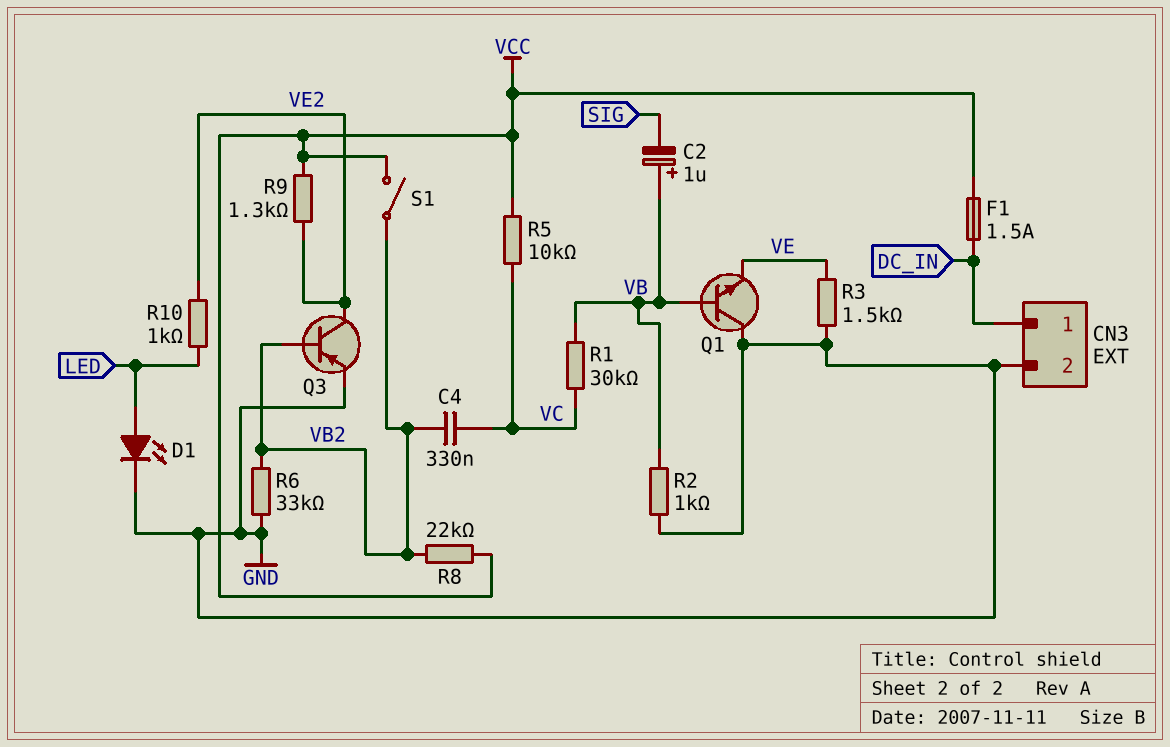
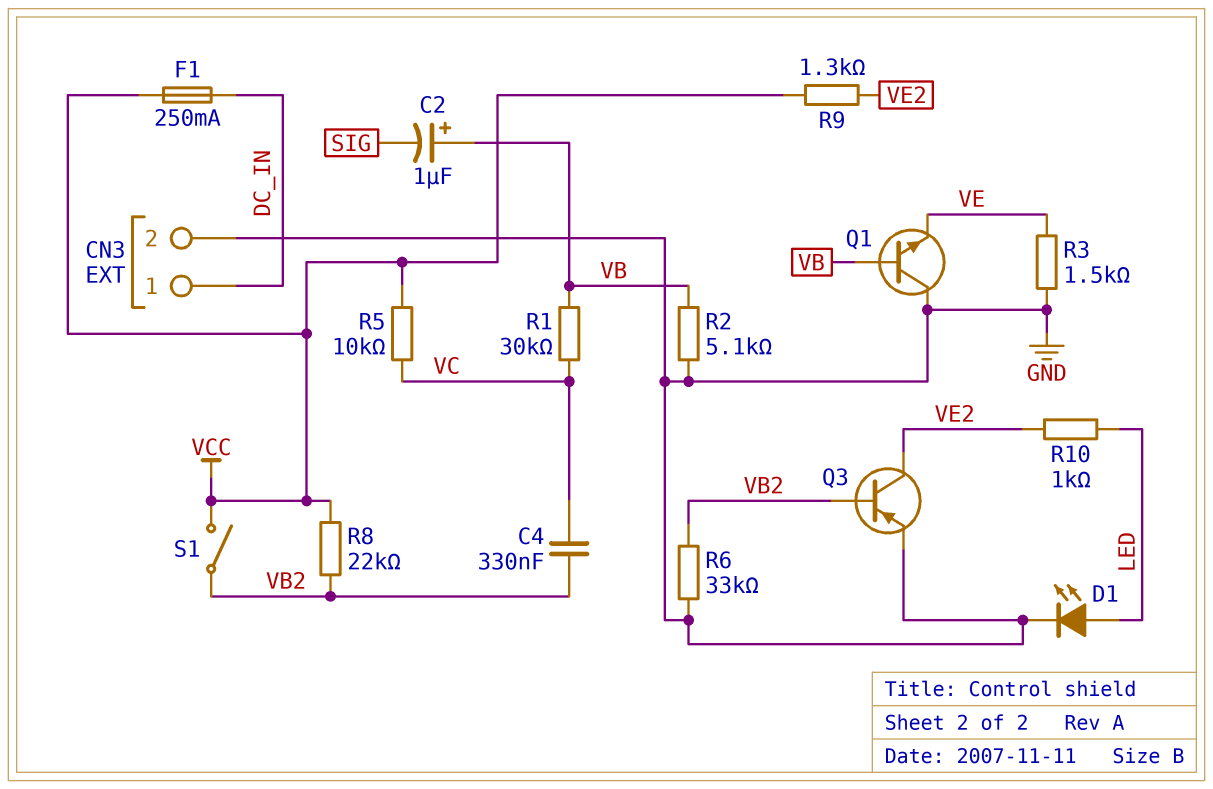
F1: 1.5A (DC_IN, VCC) -> 250mA (DC_IN, VCC)
R2: 1k (GND, VB) -> 5.1k (GND, VB)

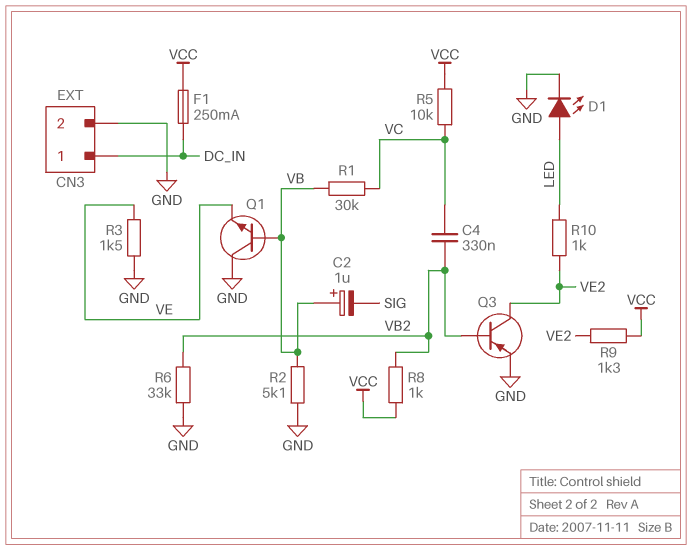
R8: 22k (VB2, VCC) -> 1k (VB2, VCC)
S1: switch (VB2, VCC) -> none

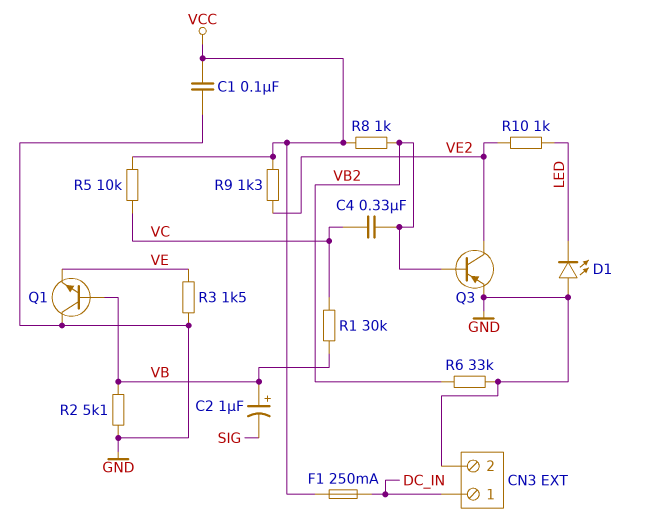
C1: none -> 100nF (GND, VCC)
D1: LED (A LED, K GND) -> LED (A GND, K LED)

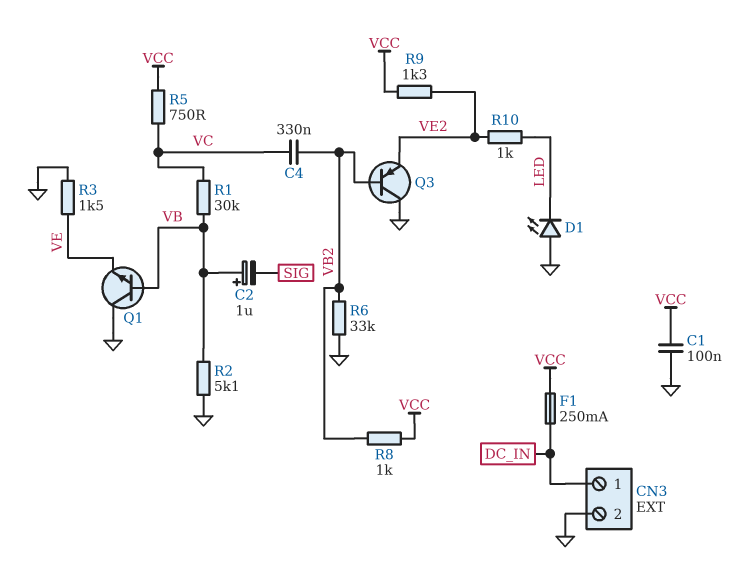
Q3: PNP (B VB2, C VE2, E GND) -> PNP (B VB2, C GND, E VE2)
R5: 10k (VC, VCC) -> 750 (VC, VCC)

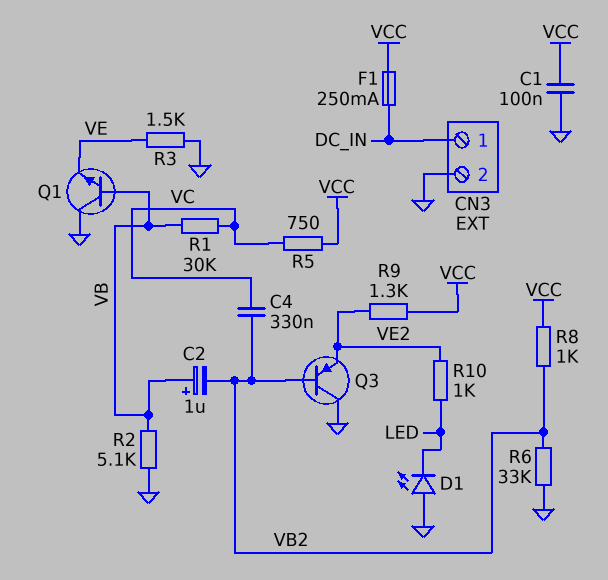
C2: 1uF (plus VB, minus SIG) -> 1uF (plus VB, minus VB2)

